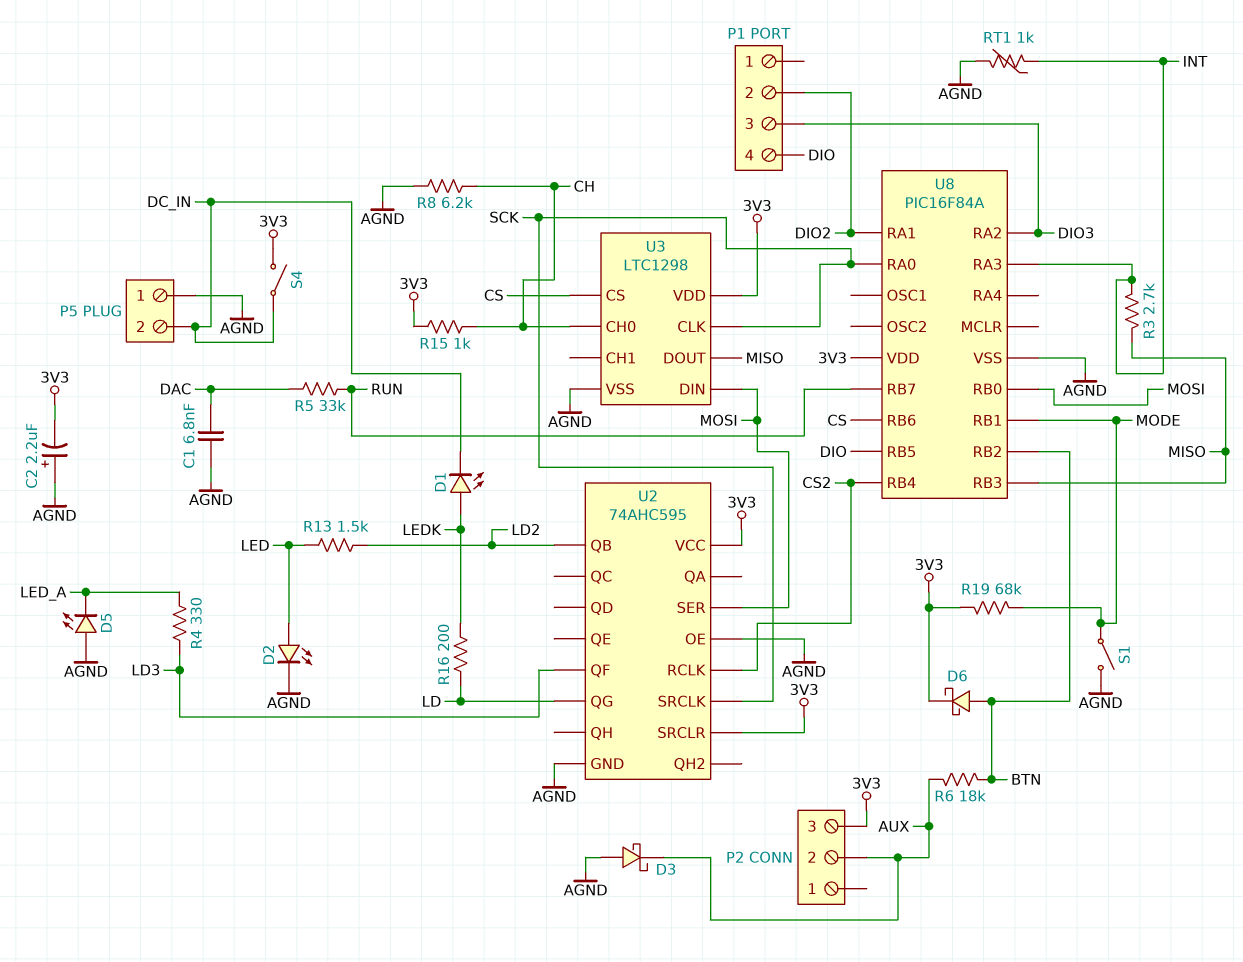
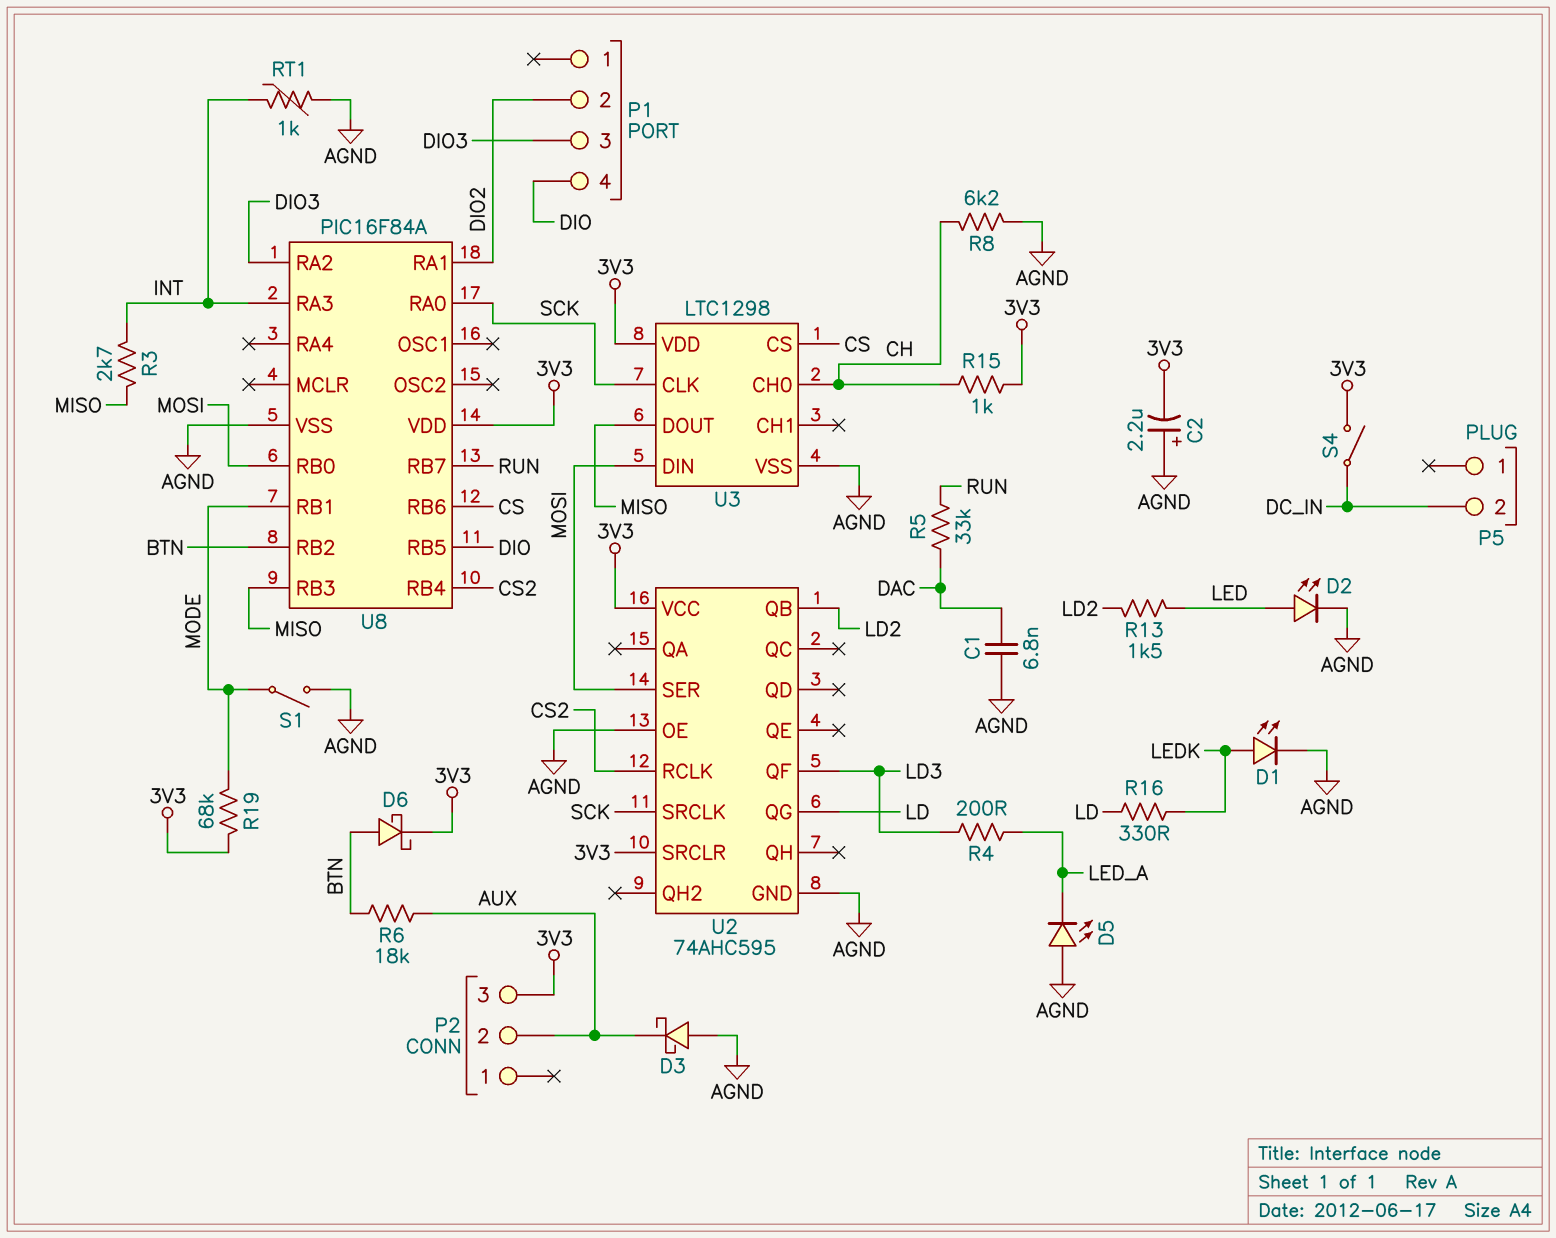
D1: LED (A LEDK, K DC_IN) -> LED (A LEDK, K AGND)
P5 pin 1: AGND -> none
R4: 330 (LD3, LED_A) -> 200 (LD3, LED_A)
R16: 200 (LD, LEDK) -> 330 (LD, LEDK)

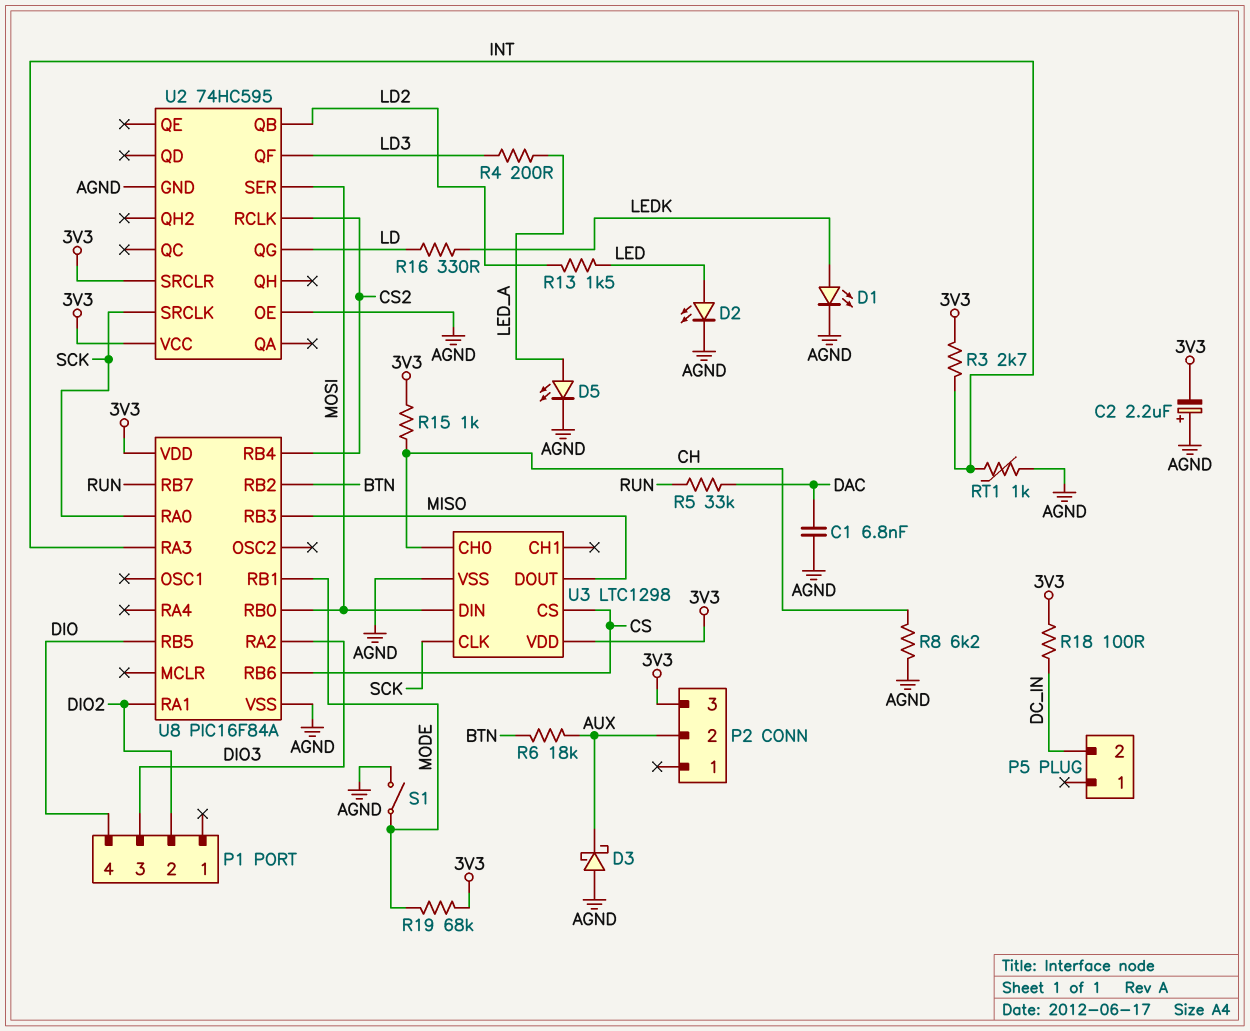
D5: LED (A AGND, K LED_A) -> LED (A LED_A, K AGND)
D6: schottky (A BTN, K 3V3) -> none
R3: 2.7k (INT, MISO) -> 2.7k (3V3, INT)
R18: none -> 100 (3V3, DC_IN)
S4: switch (3V3, DC_IN) -> none
U2: 74AHC595 -> 74HC595

